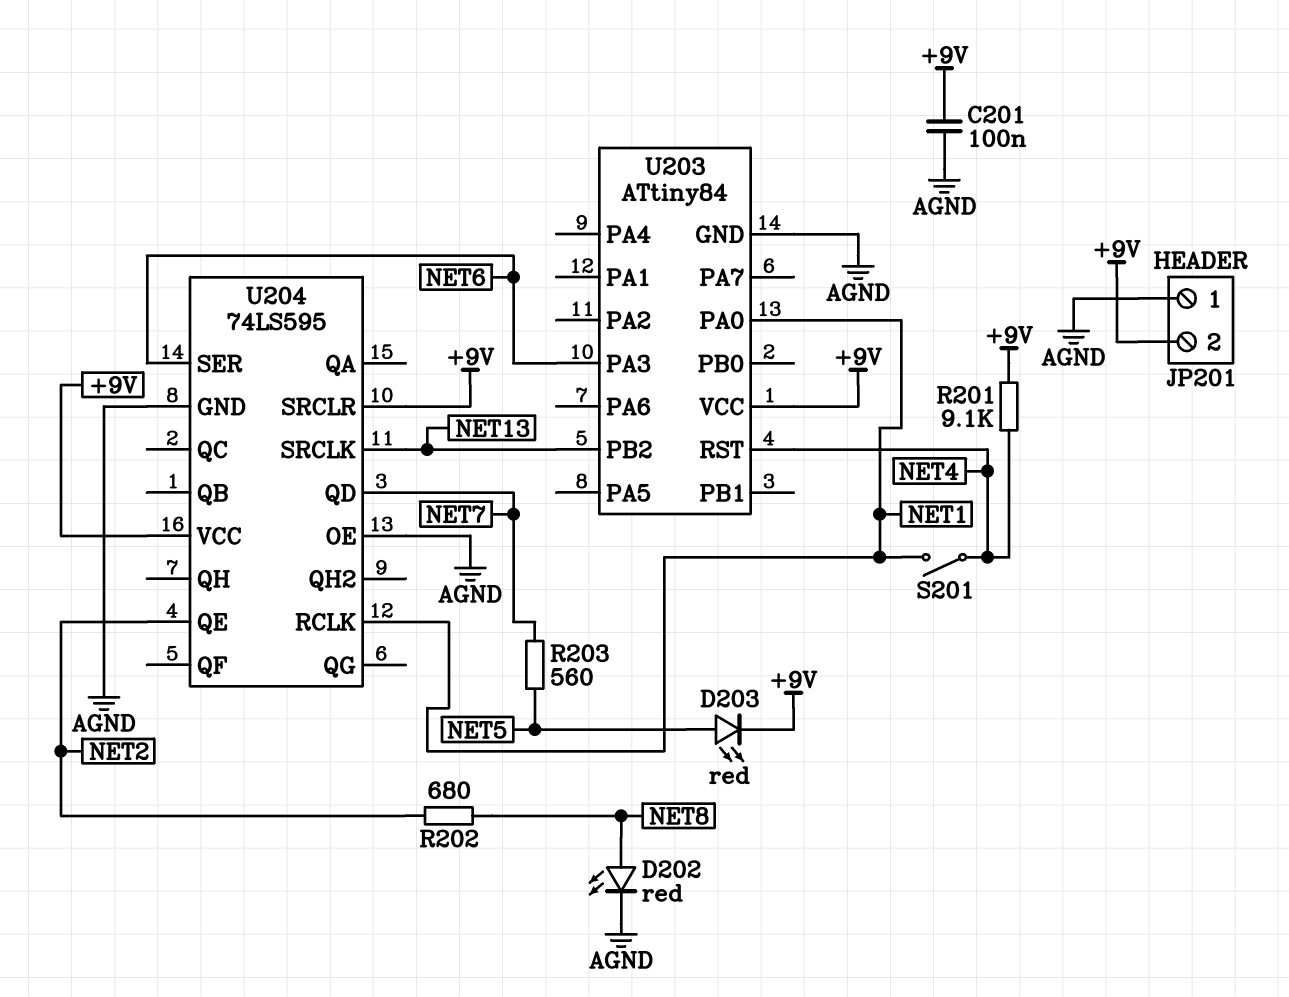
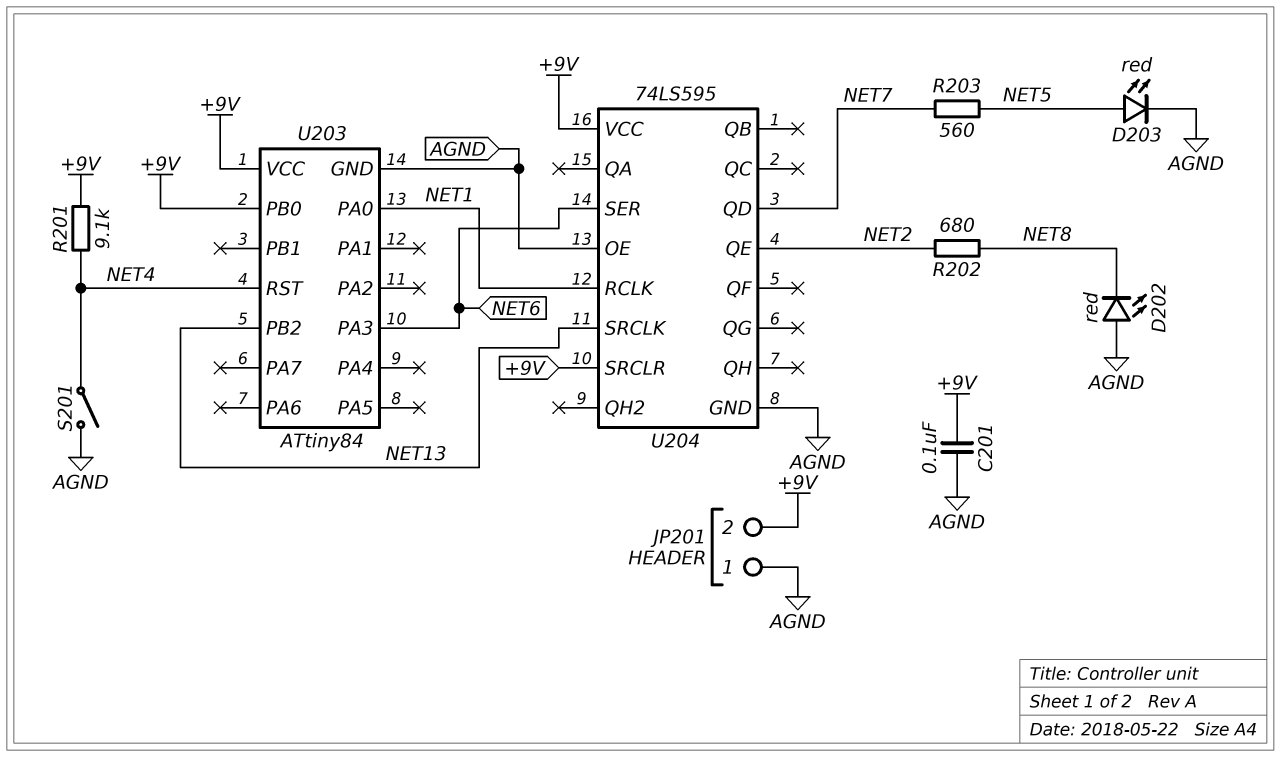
D202: LED red (A NET8, K AGND) -> LED red (A AGND, K NET8)
D203: LED red (A NET5, K +9V) -> LED red (A NET5, K AGND)
S201: switch (NET1, NET4) -> switch (AGND, NET4)
U203 pin PB0: none -> +9V

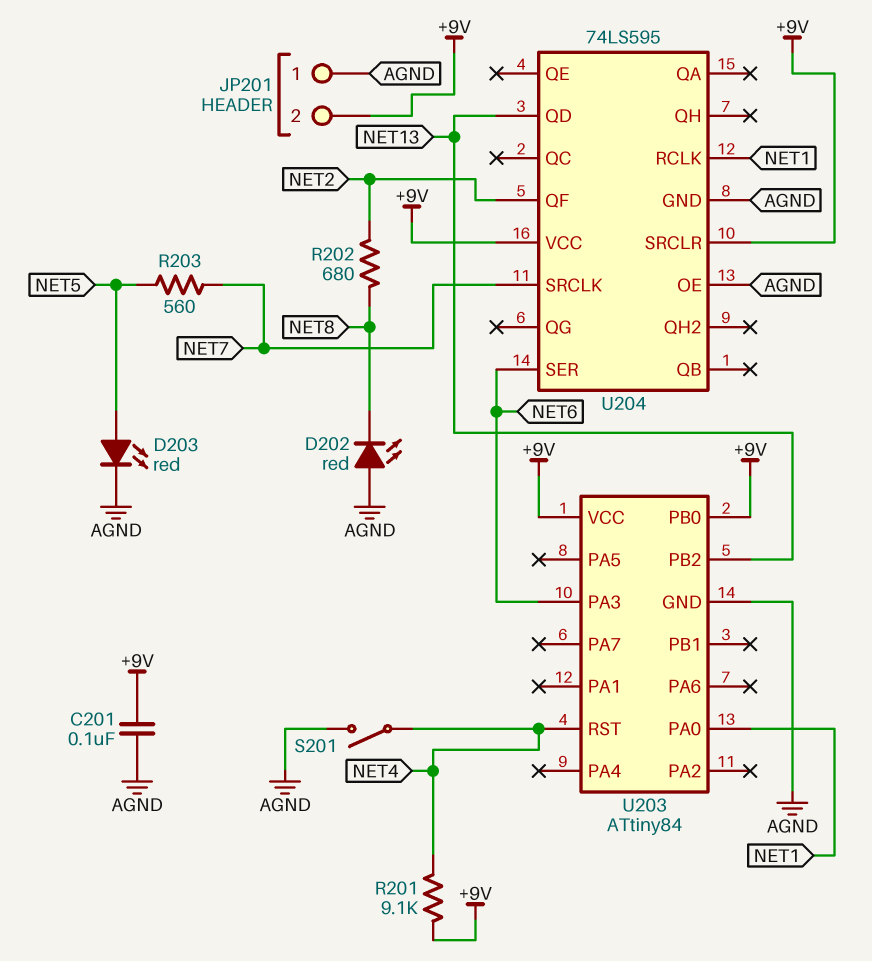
U204 pin QD: NET7 -> NET13
U204 pin QE: NET2 -> none
U204 pin QF: none -> NET2
U204 pin SRCLK: NET13 -> NET7

